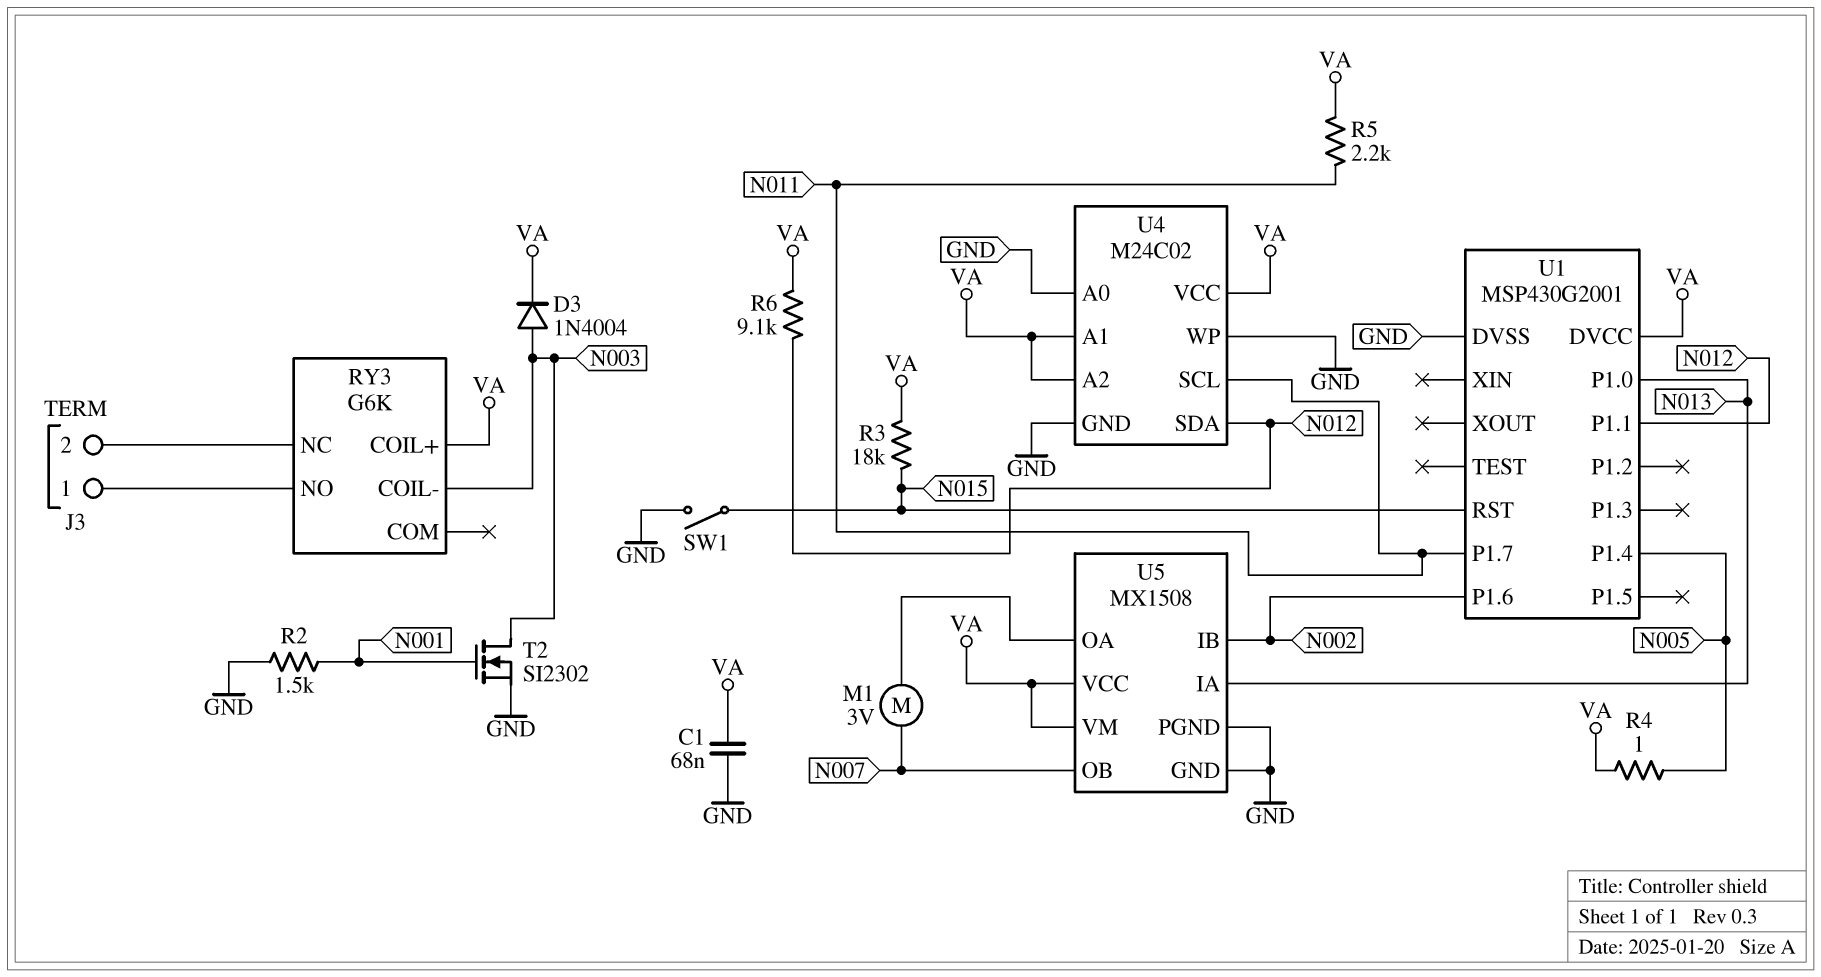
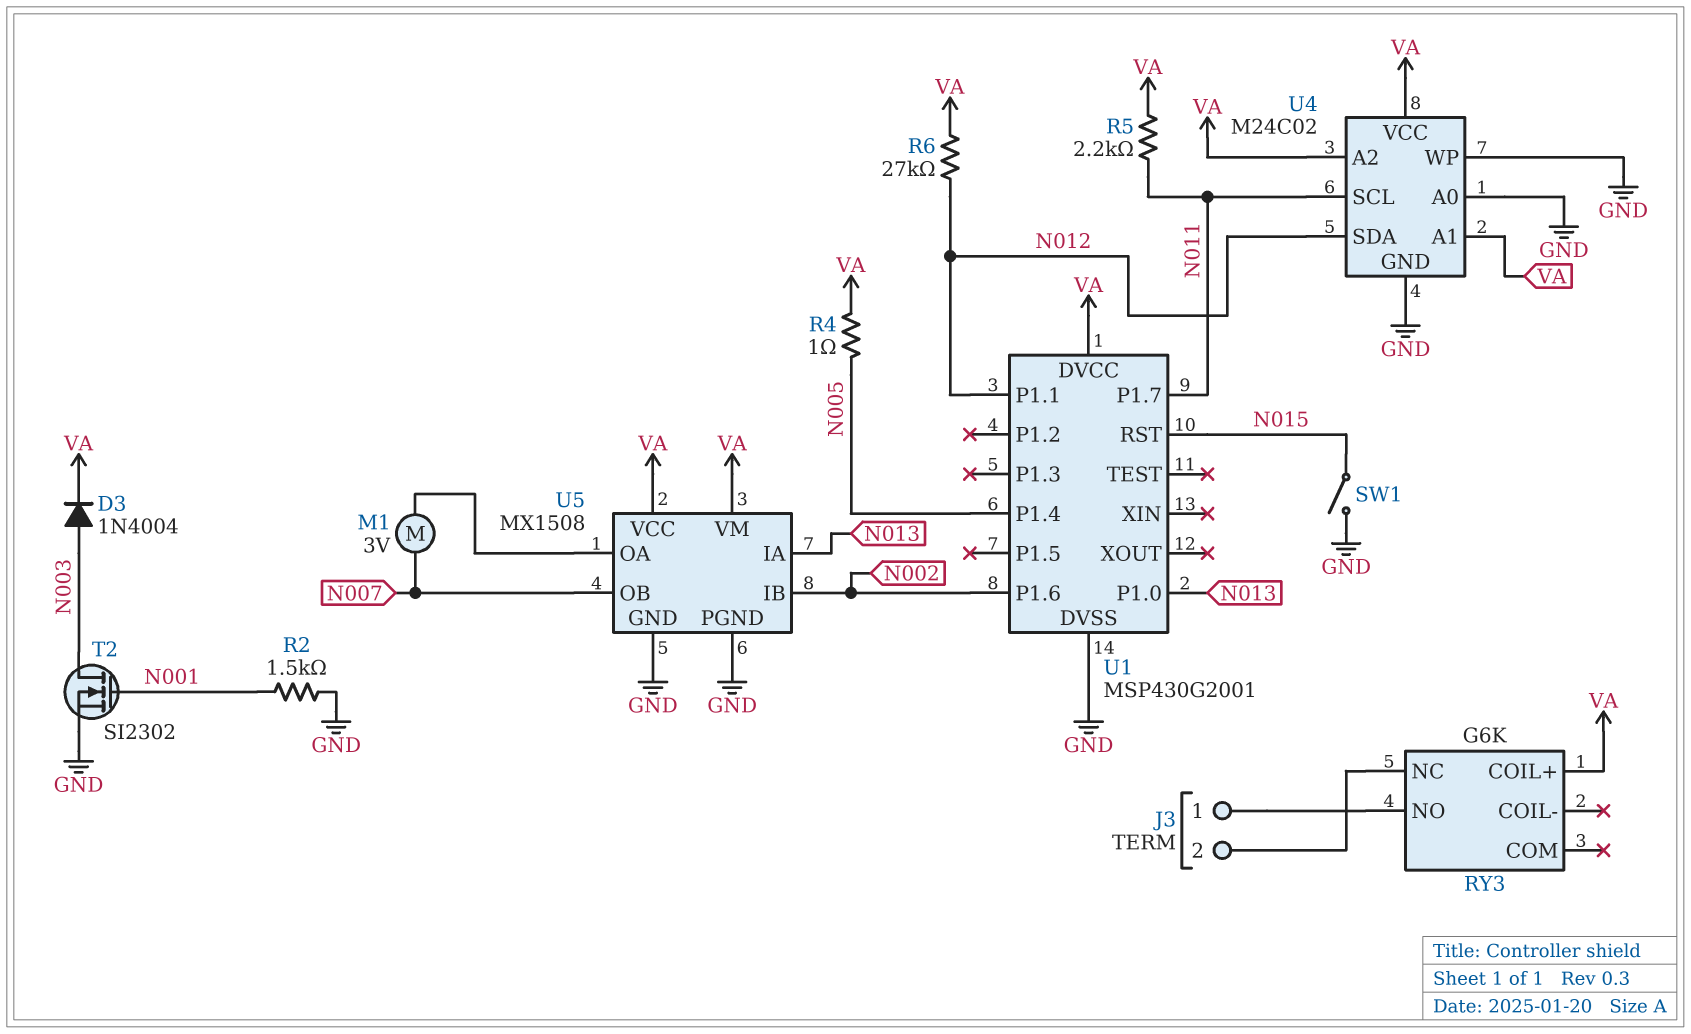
C1: 68nF (GND, VA) -> none
R3: 18k (N015, VA) -> none
R6: 9.1k (N012, VA) -> 27k (N012, VA)
RY3 pin COIL-: N003 -> none

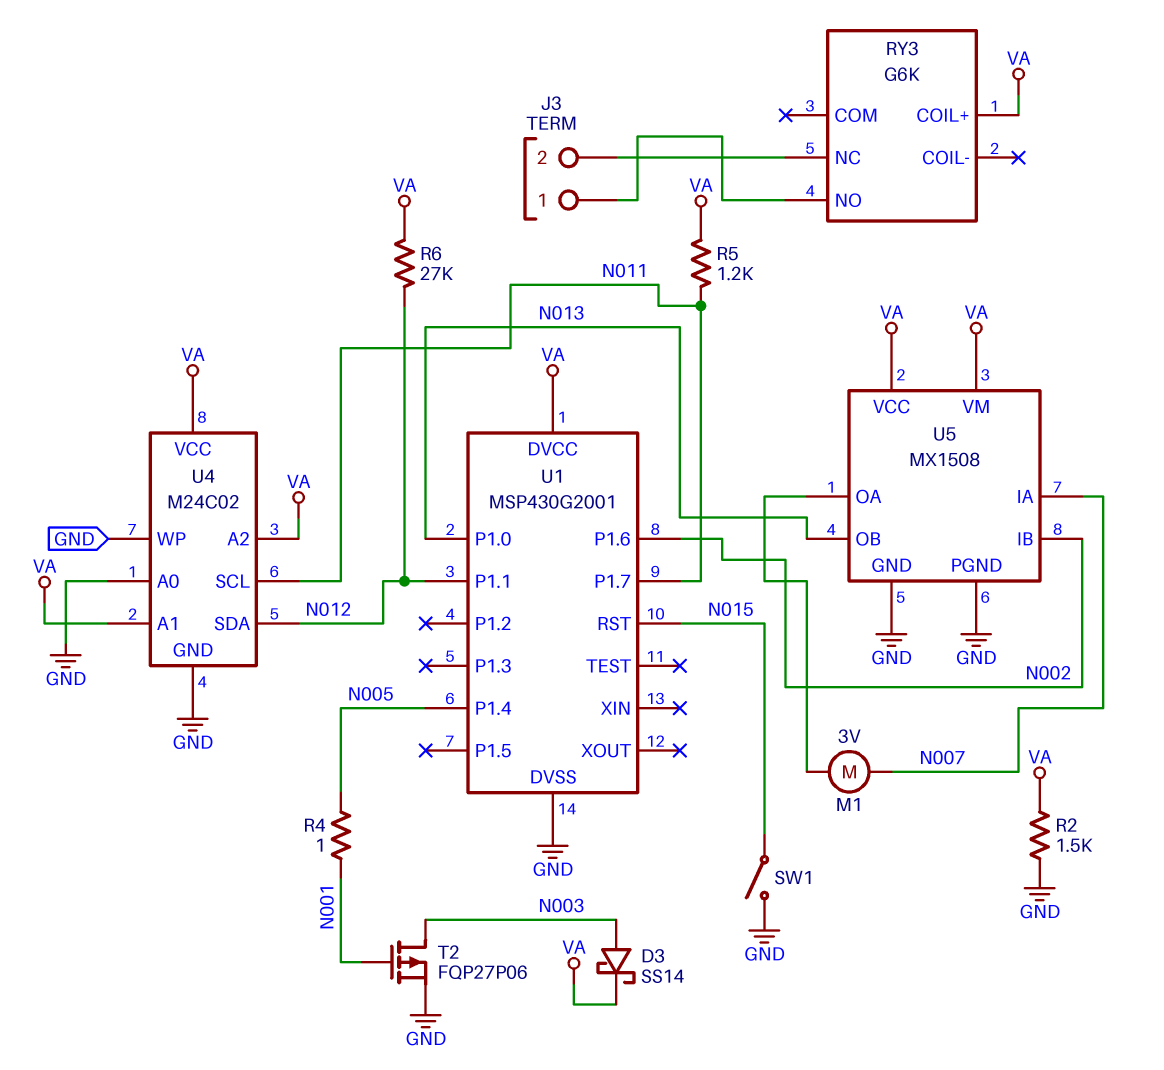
D3: diode 1N4004 (A N003, K VA) -> schottky SS14 (A N003, K VA)
R2: 1.5k (GND, N001) -> 1.5k (GND, VA)
R4: 1 (N005, VA) -> 1 (N001, N005)
R5: 2.2k (N011, VA) -> 1.2k (N011, VA)
T2: NMOS SI2302 (G N001, D N003, S GND) -> PMOS FQP27P06 (G N001, D N003, S GND)
U5 pin IA: N013 -> N007
U5 pin OB: N007 -> N013

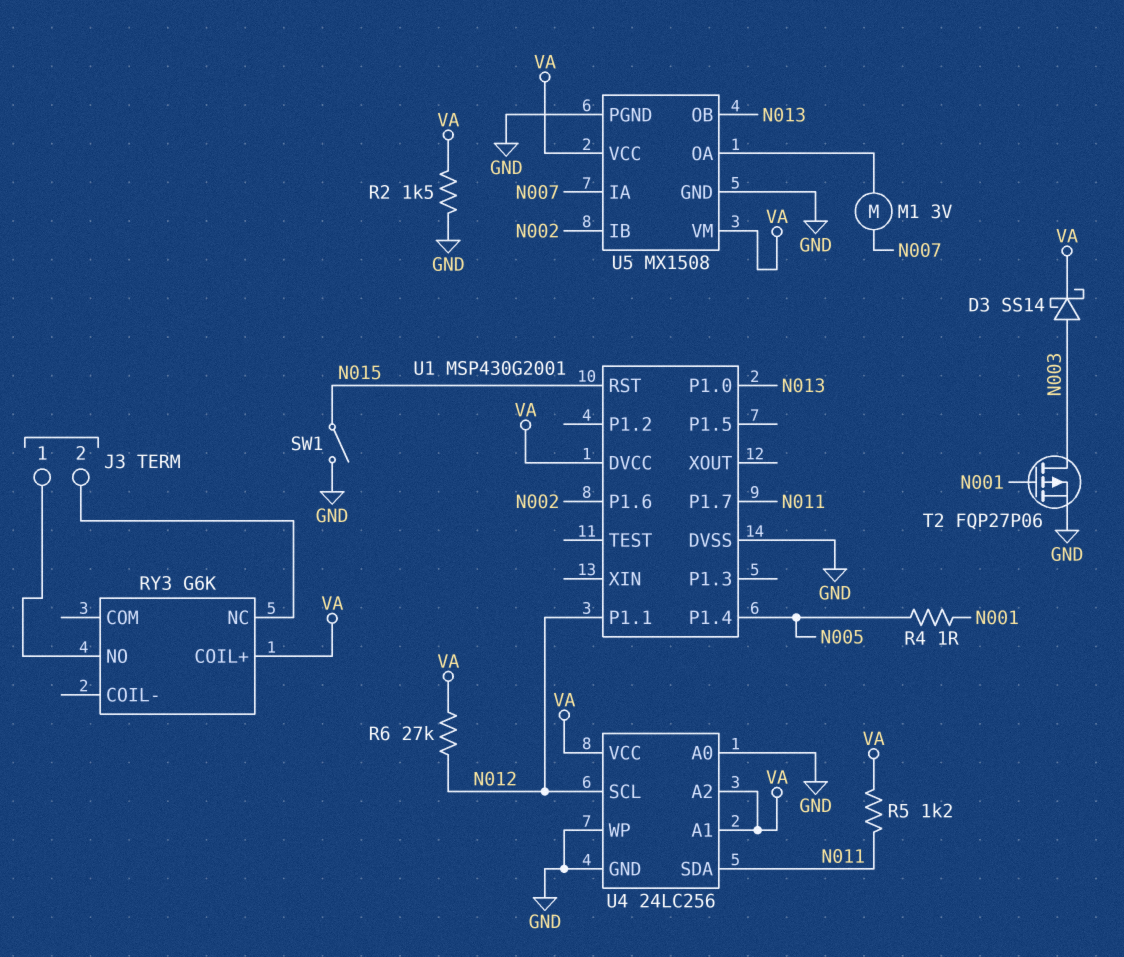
U4: M24C02 -> 24LC256
U4 pin SCL: N011 -> N012
U4 pin SDA: N012 -> N011

